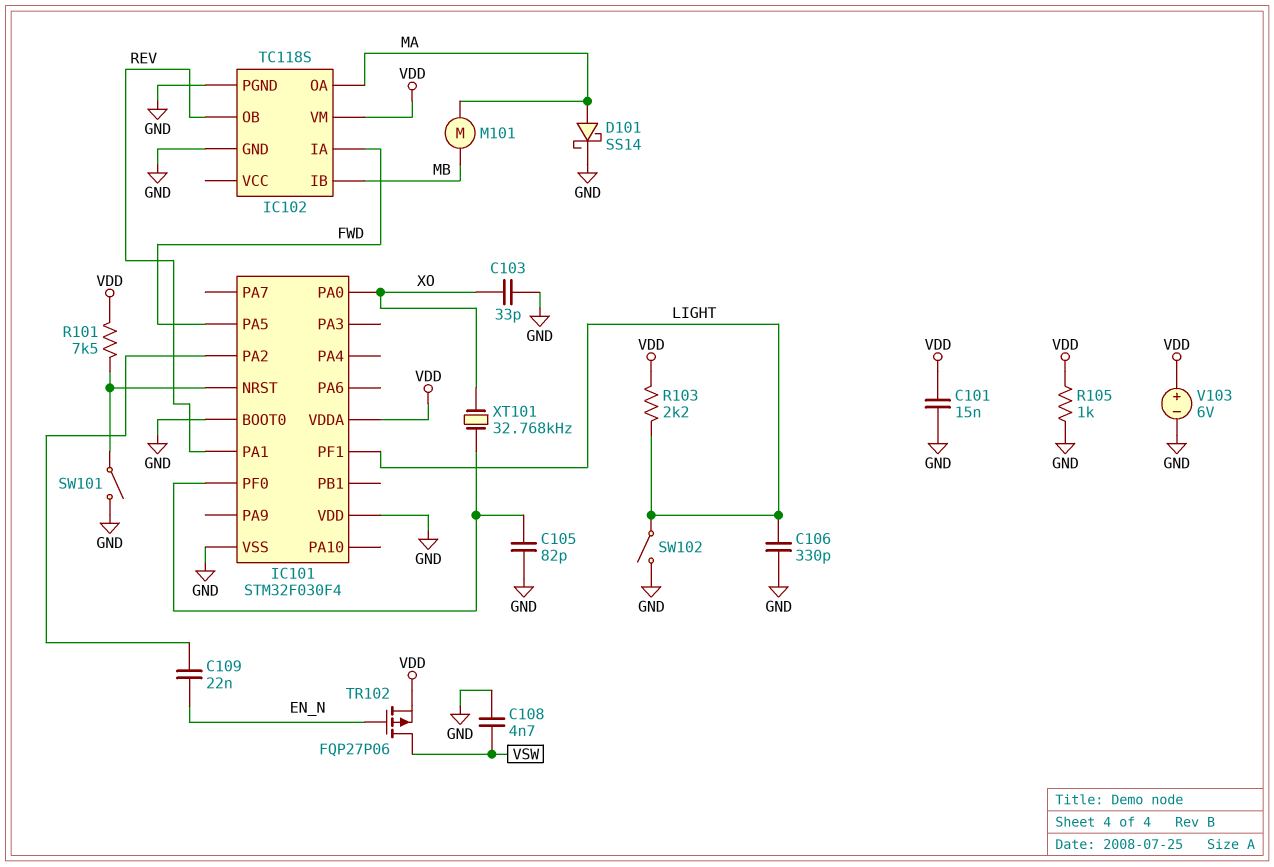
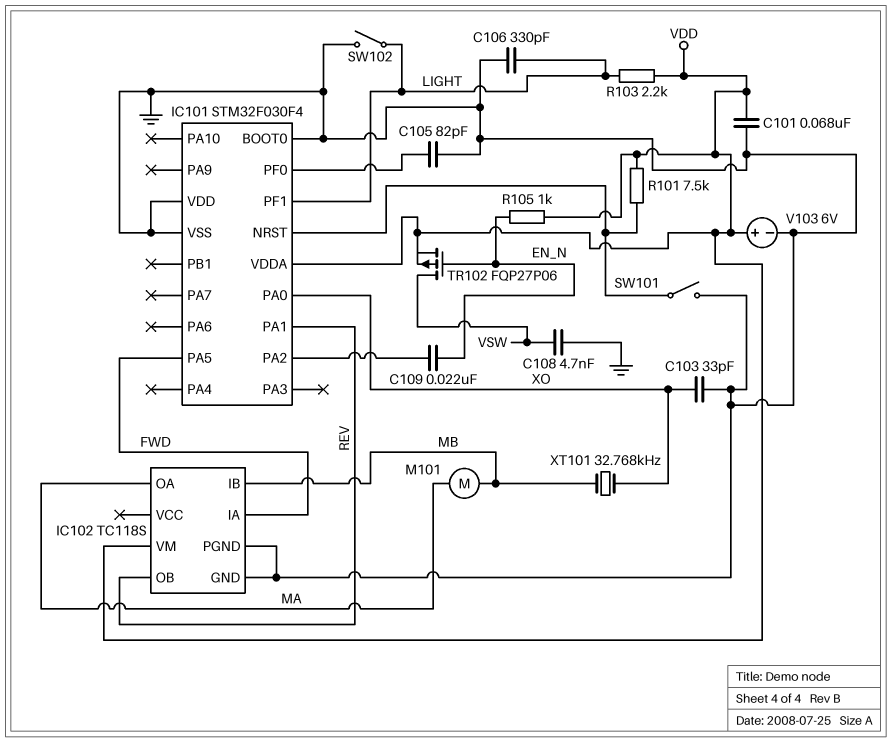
C101: 15nF (GND, VDD) -> 68nF (GND, VDD)
D101: schottky SS14 (A MA, K GND) -> none
R105: 1k (GND, VDD) -> 1k (EN_N, VDD)
XT101: 32.768kHz (IC101/PF0, XO) -> 32.768kHz (MB, XO)

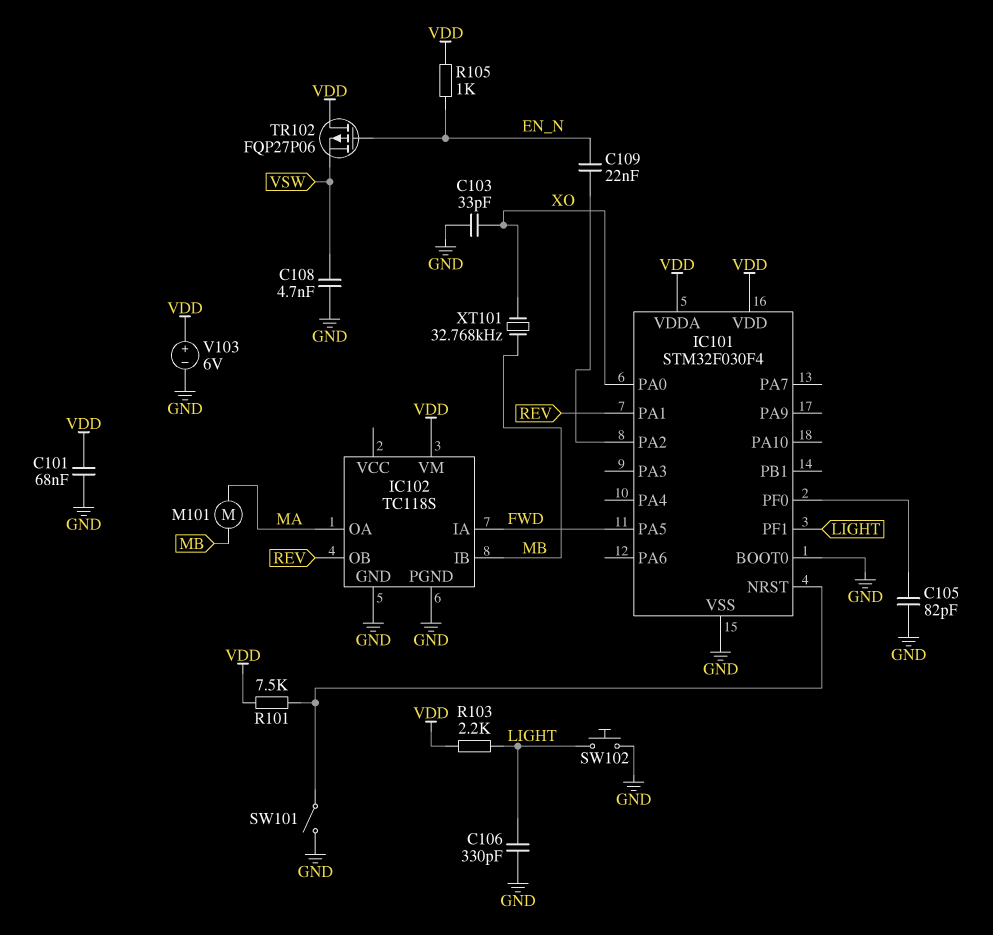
IC101 pin VDD: GND -> VDD
SW102: switch (GND, LIGHT) -> button (GND, LIGHT)
TR102: PMOS FQP27P06 (G EN_N, D VSW, S VDD) -> PMOS FQP27P06 (G EN_N, D VDD, S VSW)

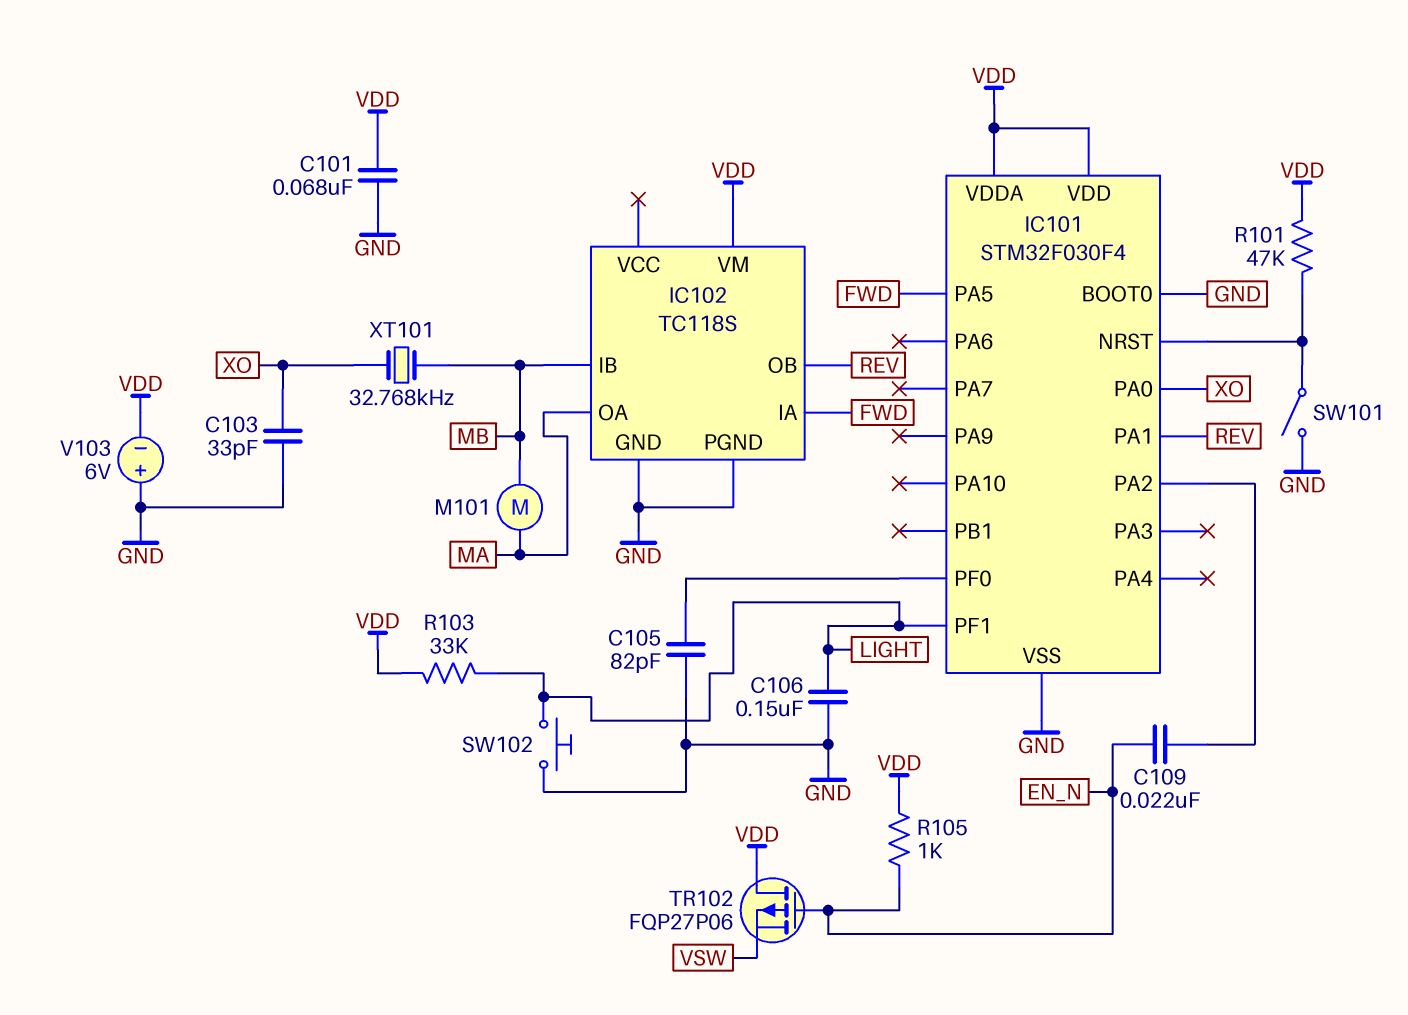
C106: 330pF (GND, LIGHT) -> 150nF (GND, LIGHT)
C108: 4.7nF (GND, VSW) -> none
R101: 7.5k (IC101/NRST, VDD) -> 47k (IC101/NRST, VDD)
R103: 2.2k (LIGHT, VDD) -> 33k (LIGHT, VDD)
V103: 6V (plus VDD, minus GND) -> 6V (plus GND, minus VDD)

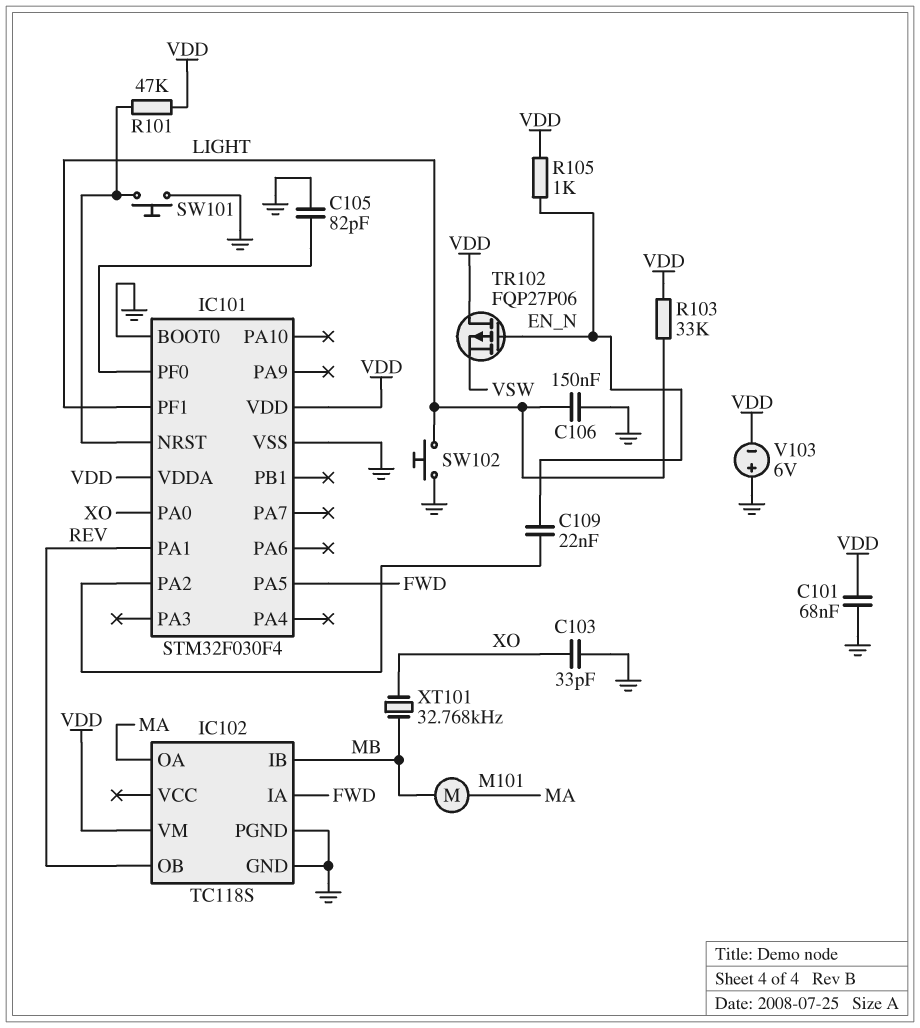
SW101: switch (GND, IC101/NRST) -> button (GND, IC101/NRST)

